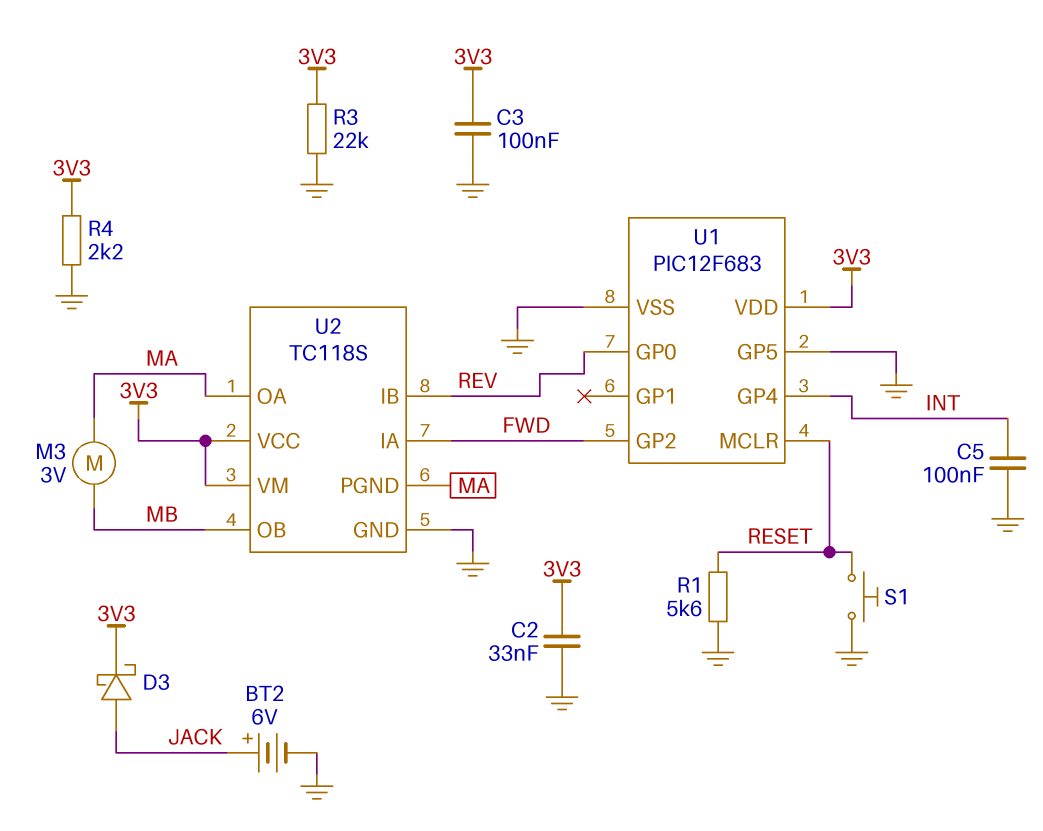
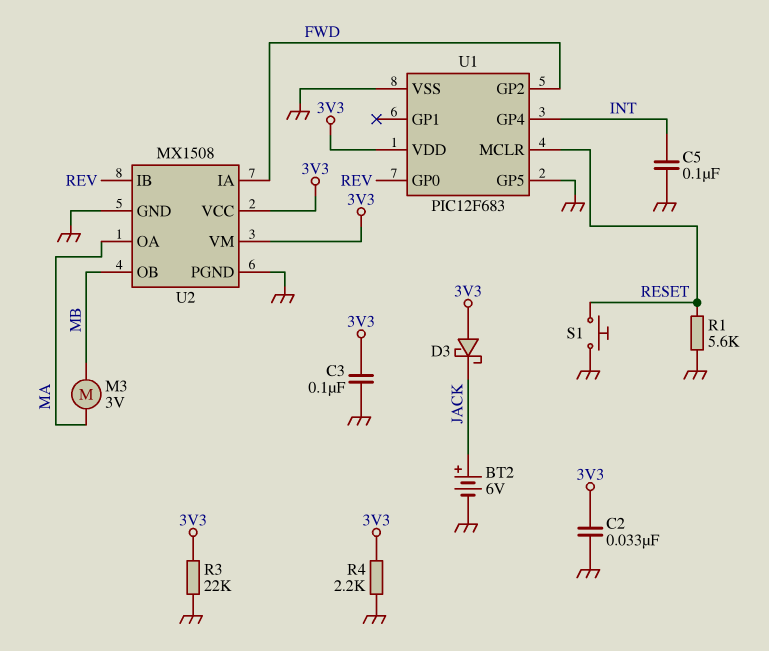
D3: schottky (A JACK, K 3V3) -> schottky (A 3V3, K JACK)
U2: TC118S -> MX1508
U2 pin PGND: MA -> GND

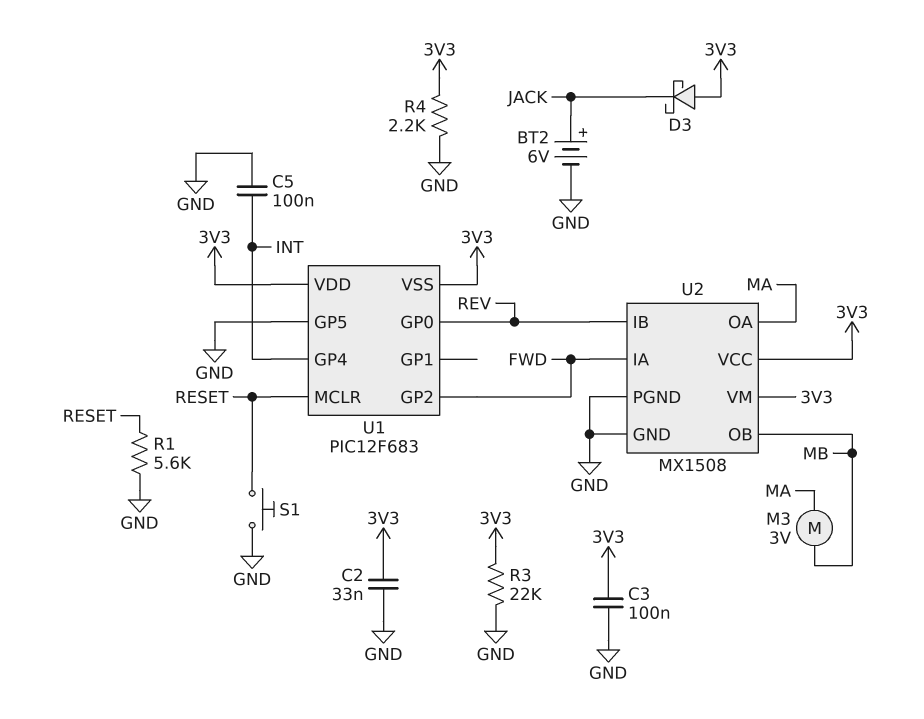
U1 pin VSS: GND -> 3V3

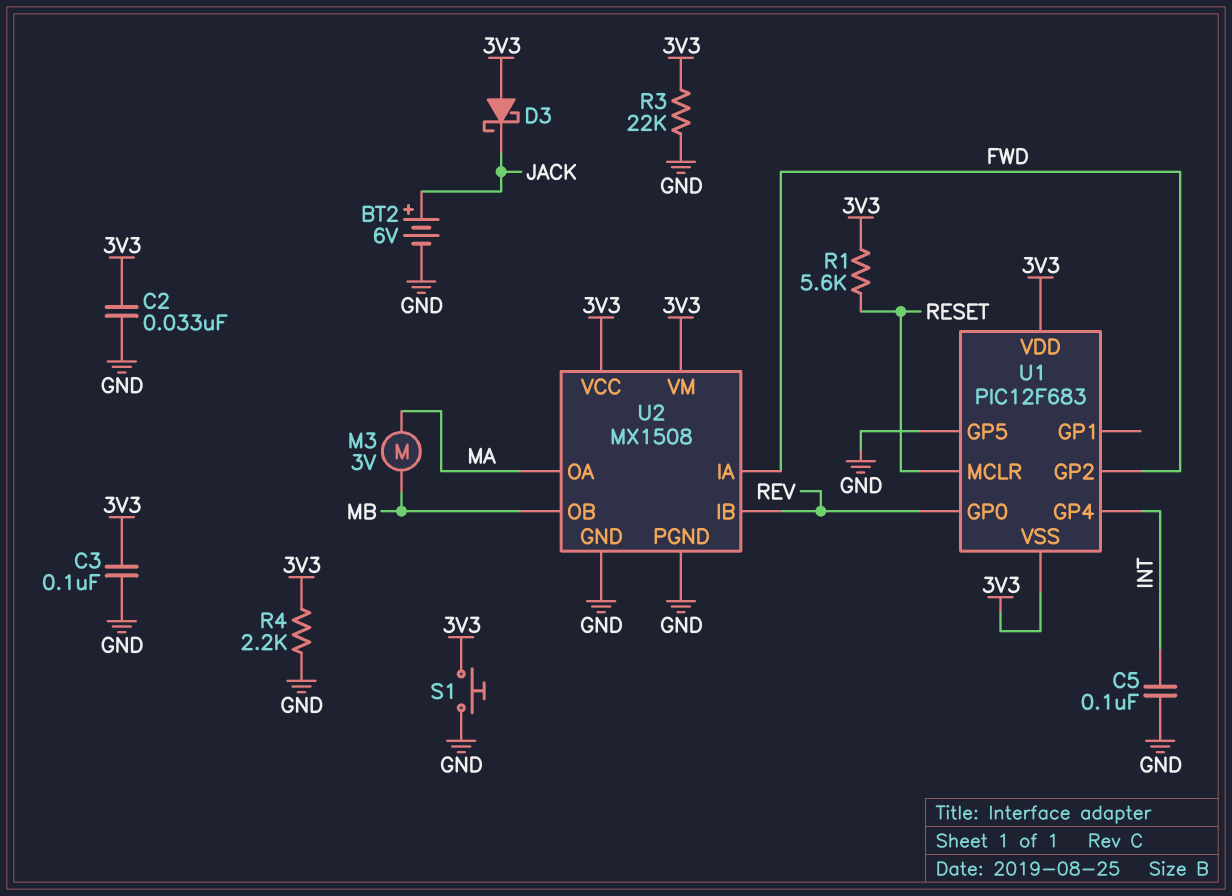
R1: 5.6k (GND, RESET) -> 5.6k (3V3, RESET)
S1: button (GND, RESET) -> button (3V3, GND)

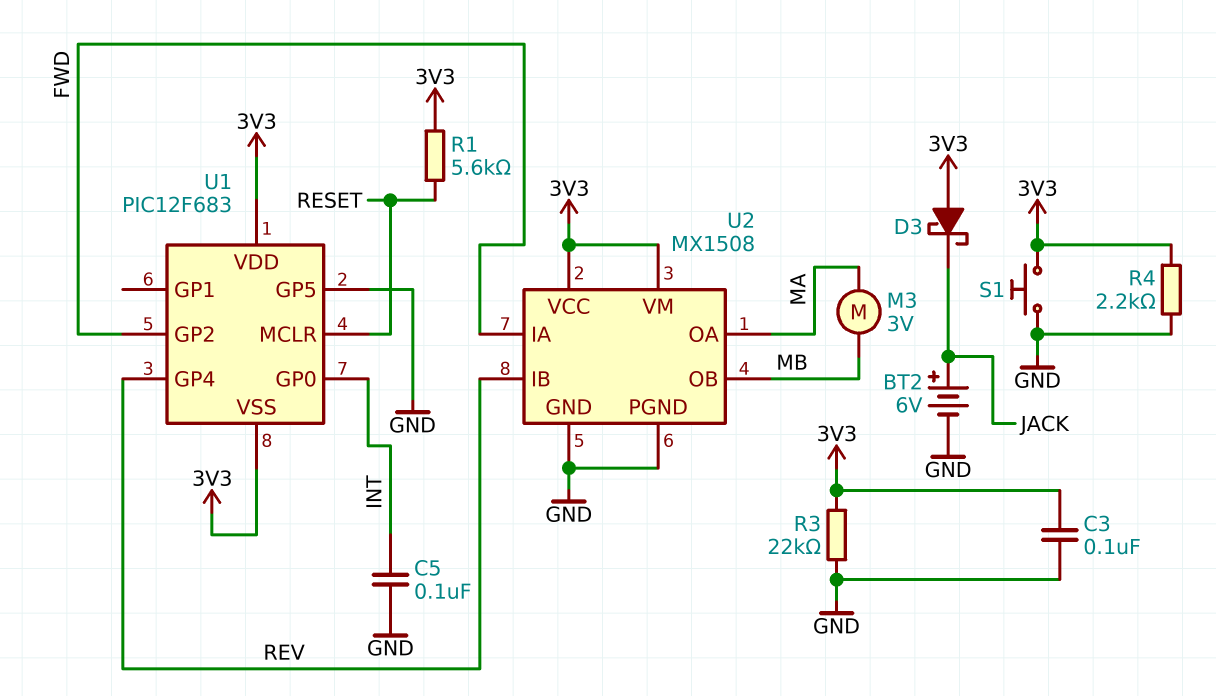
C2: 33nF (3V3, GND) -> none
U1 pin GP0: REV -> INT
U1 pin GP4: INT -> REV

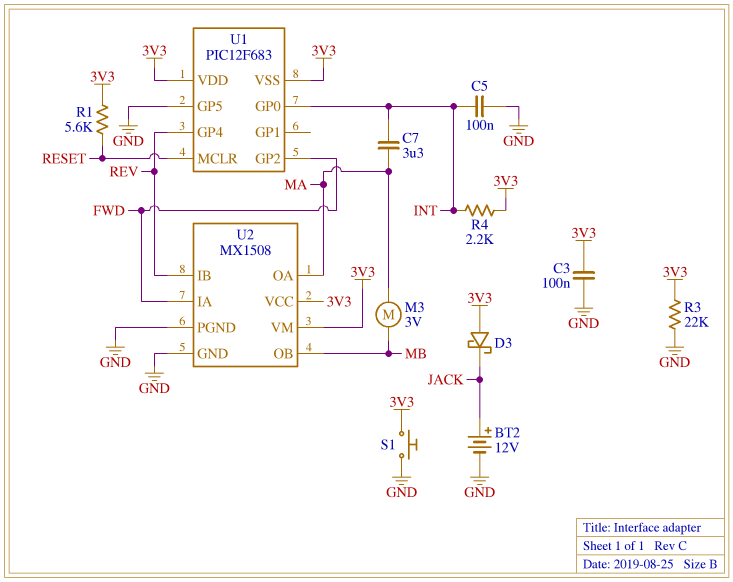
BT2: 6V (plus JACK, minus GND) -> 12V (plus JACK, minus GND)
C7: none -> 3.3uF (INT, MA)
R4: 2.2k (3V3, GND) -> 2.2k (3V3, INT)

